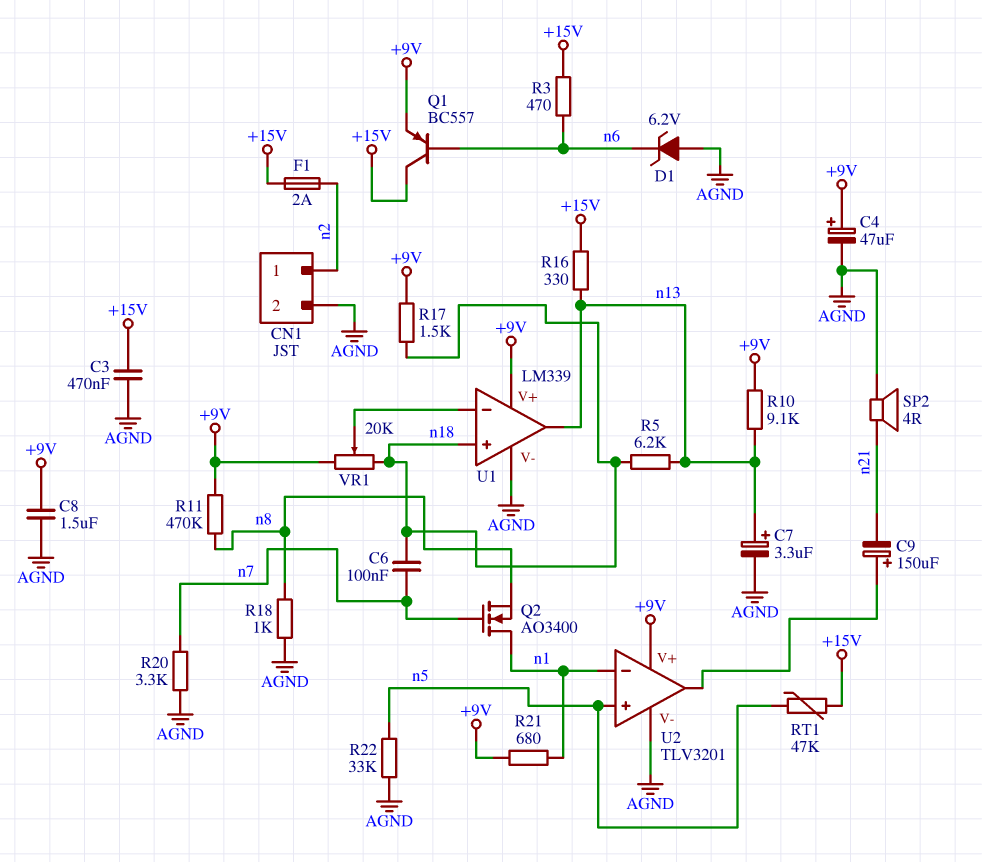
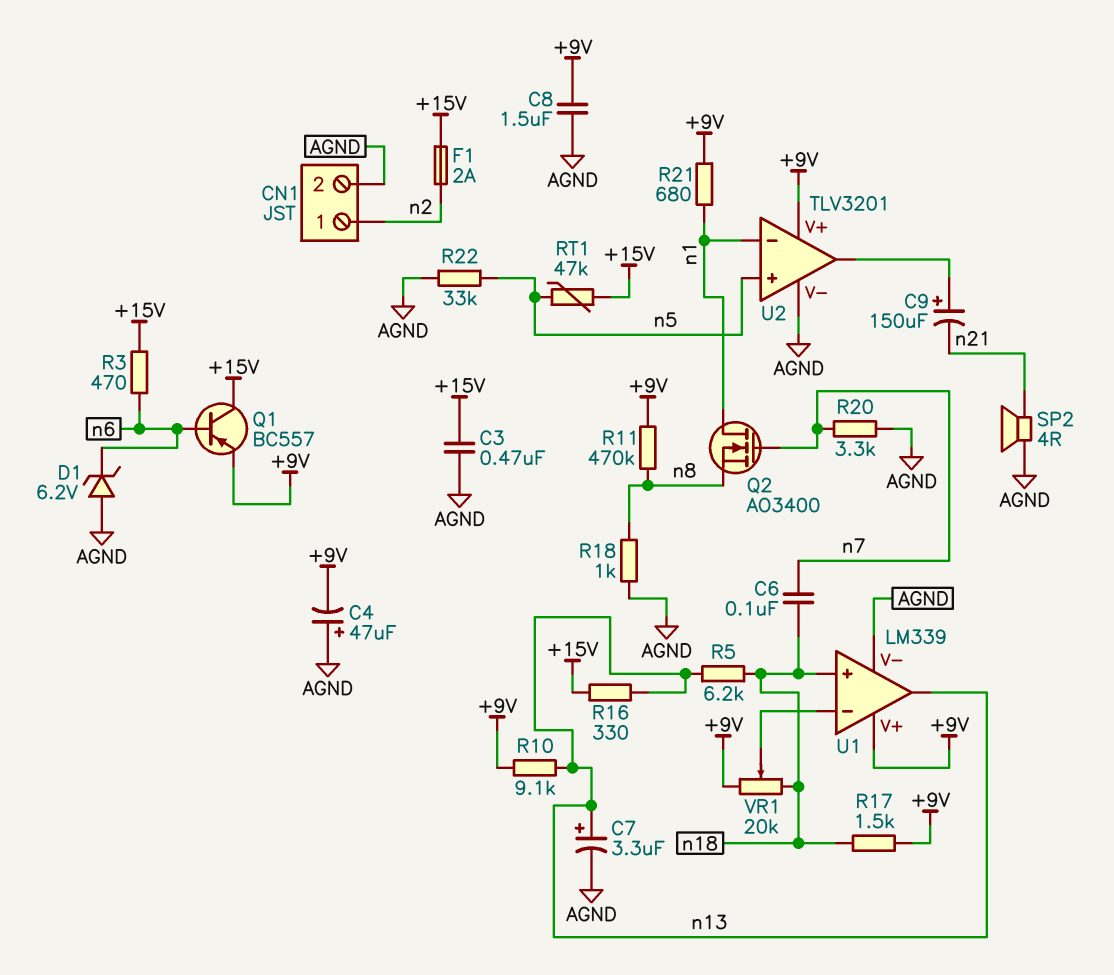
C4: 47uF (plus +9V, minus AGND) -> 47uF (plus AGND, minus +9V)

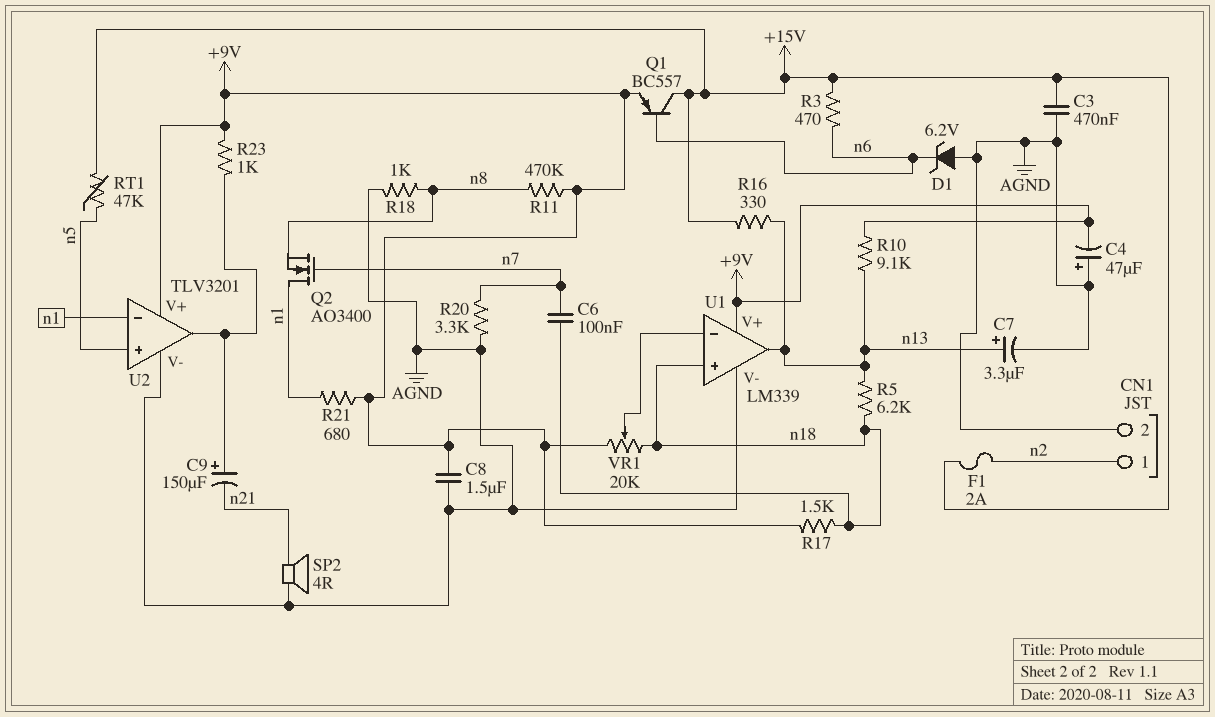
R22: 33k (AGND, n5) -> none
R23: none -> 1k (+9V, U2/out)

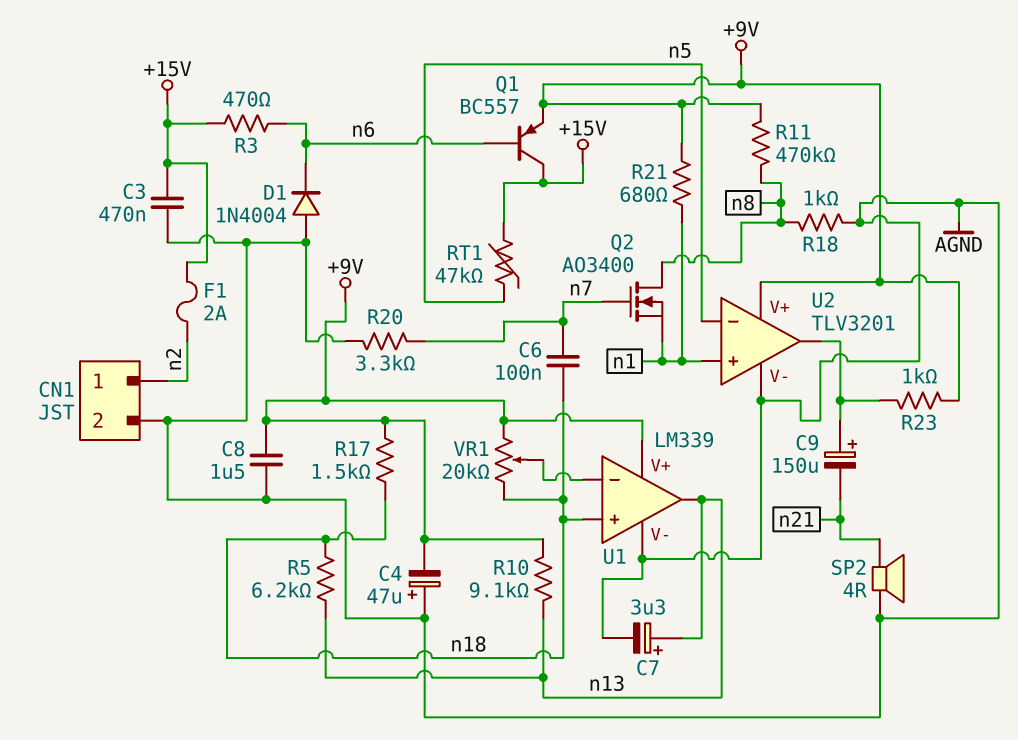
D1: zener 6.2V (A AGND, K n6) -> diode 1N4004 (A AGND, K n6)
Q2: NMOS AO3400 (G n7, D n1, S n8) -> NMOS AO3400 (G n7, D n8, S n1)
R16: 330 (+15V, n13) -> none
U2 pin in+: n5 -> n1
U2 pin in-: n1 -> n5

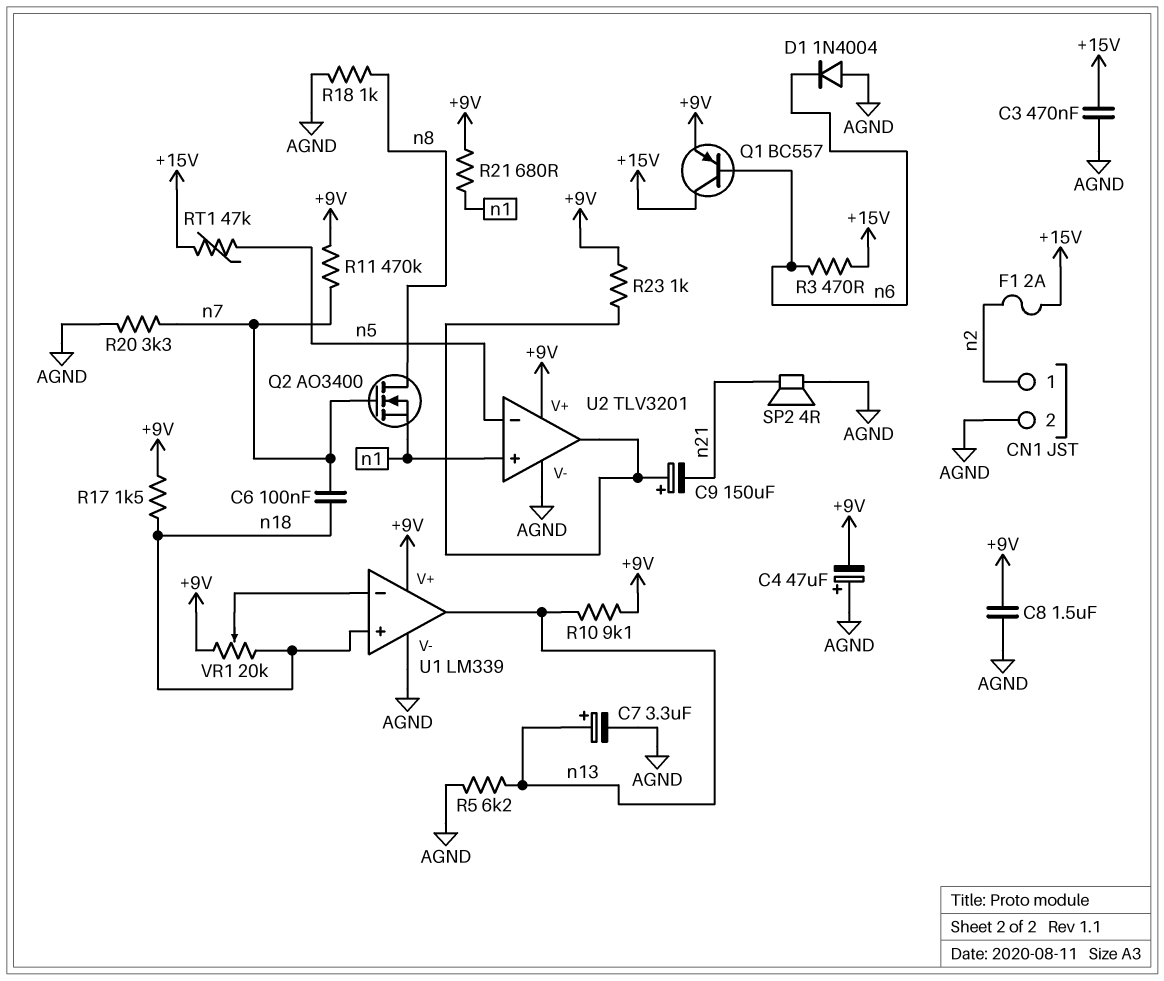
R5: 6.2k (n13, n18) -> 6.2k (AGND, n13)
R11: 470k (+9V, n8) -> 470k (+9V, n7)

